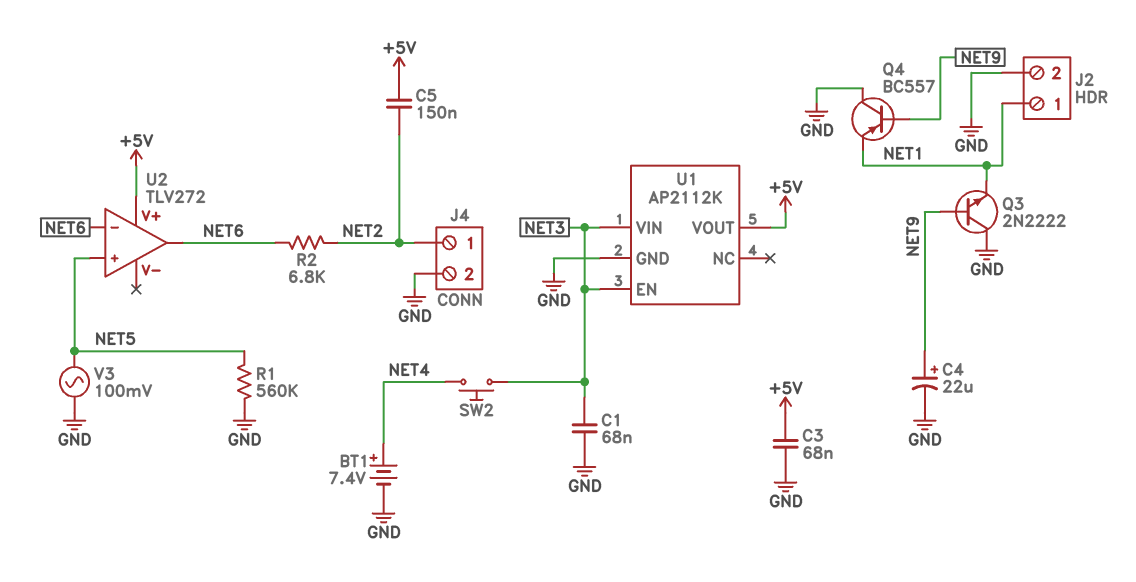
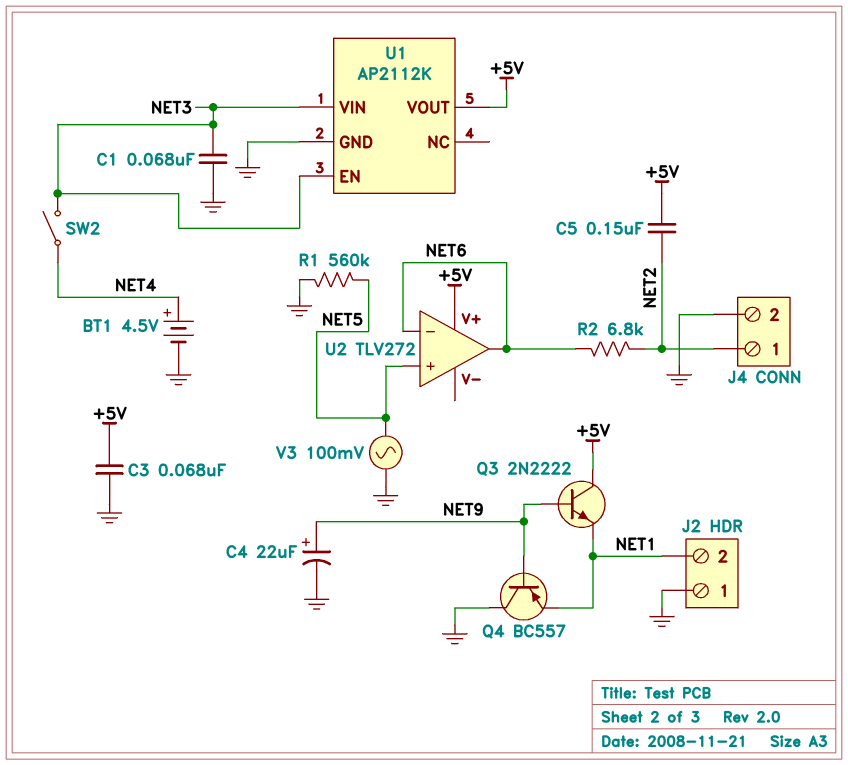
BT1: 7.4V (plus NET4, minus GND) -> 4.5V (plus NET4, minus GND)
J2 pin 1: NET1 -> GND
J2 pin 2: GND -> NET1
Q3: NPN 2N2222 (B NET9, C GND, E NET1) -> NPN 2N2222 (B NET9, C +5V, E NET1)
SW2: button (NET3, NET4) -> switch (NET3, NET4)

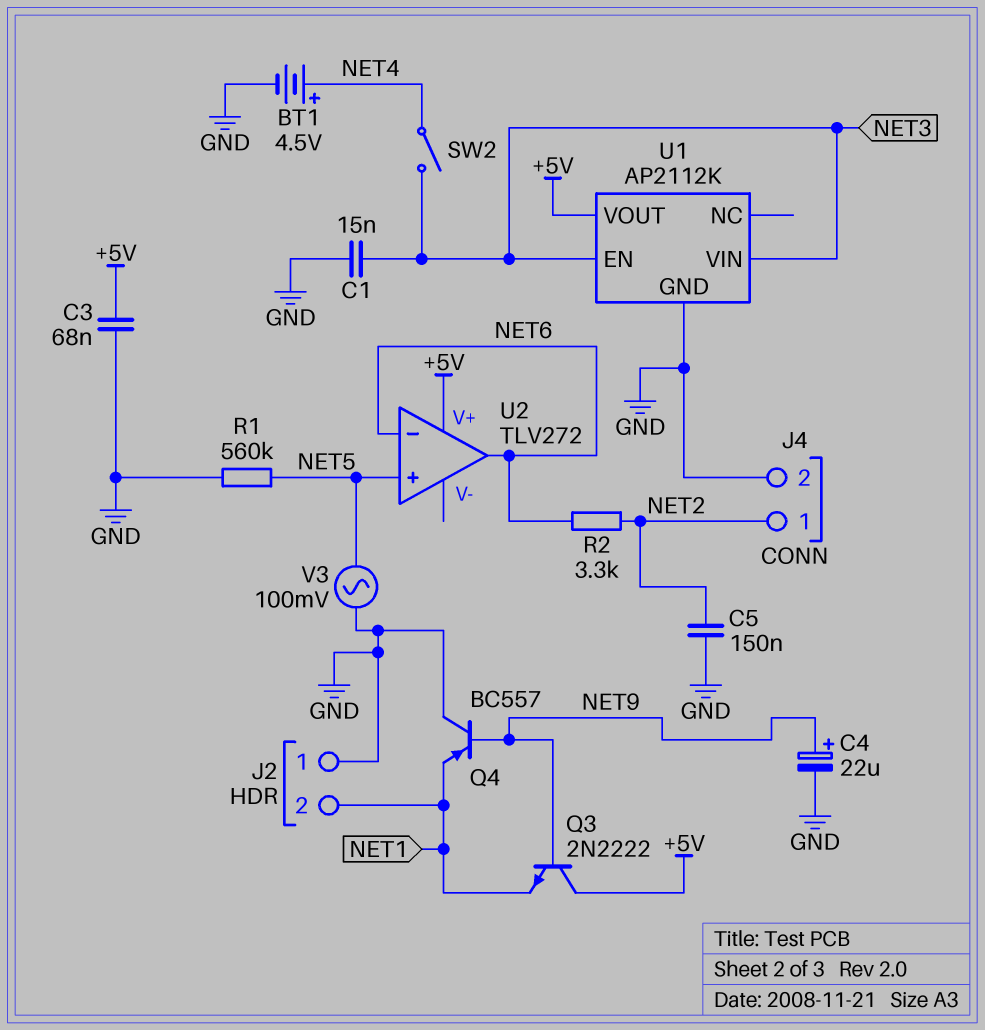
C1: 68nF (GND, NET3) -> 15nF (GND, NET3)
C5: 150nF (+5V, NET2) -> 150nF (GND, NET2)
R2: 6.8k (NET2, NET6) -> 3.3k (NET2, NET6)

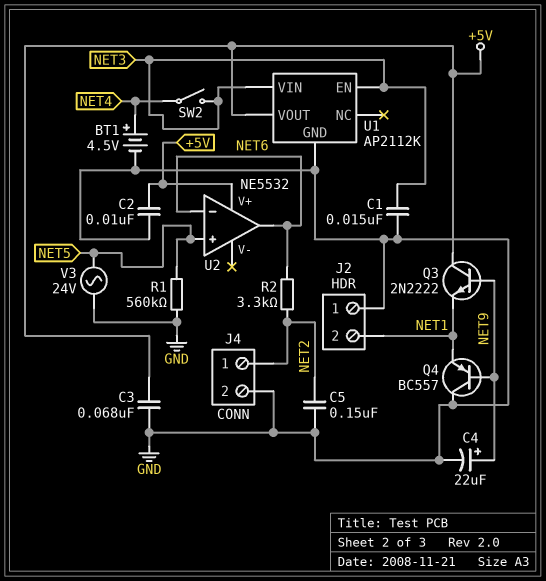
C2: none -> 10nF (+5V, GND)
U2: TLV272 -> NE5532
V3: AC 100mV (GND, NET5) -> AC 24V (GND, NET5)

